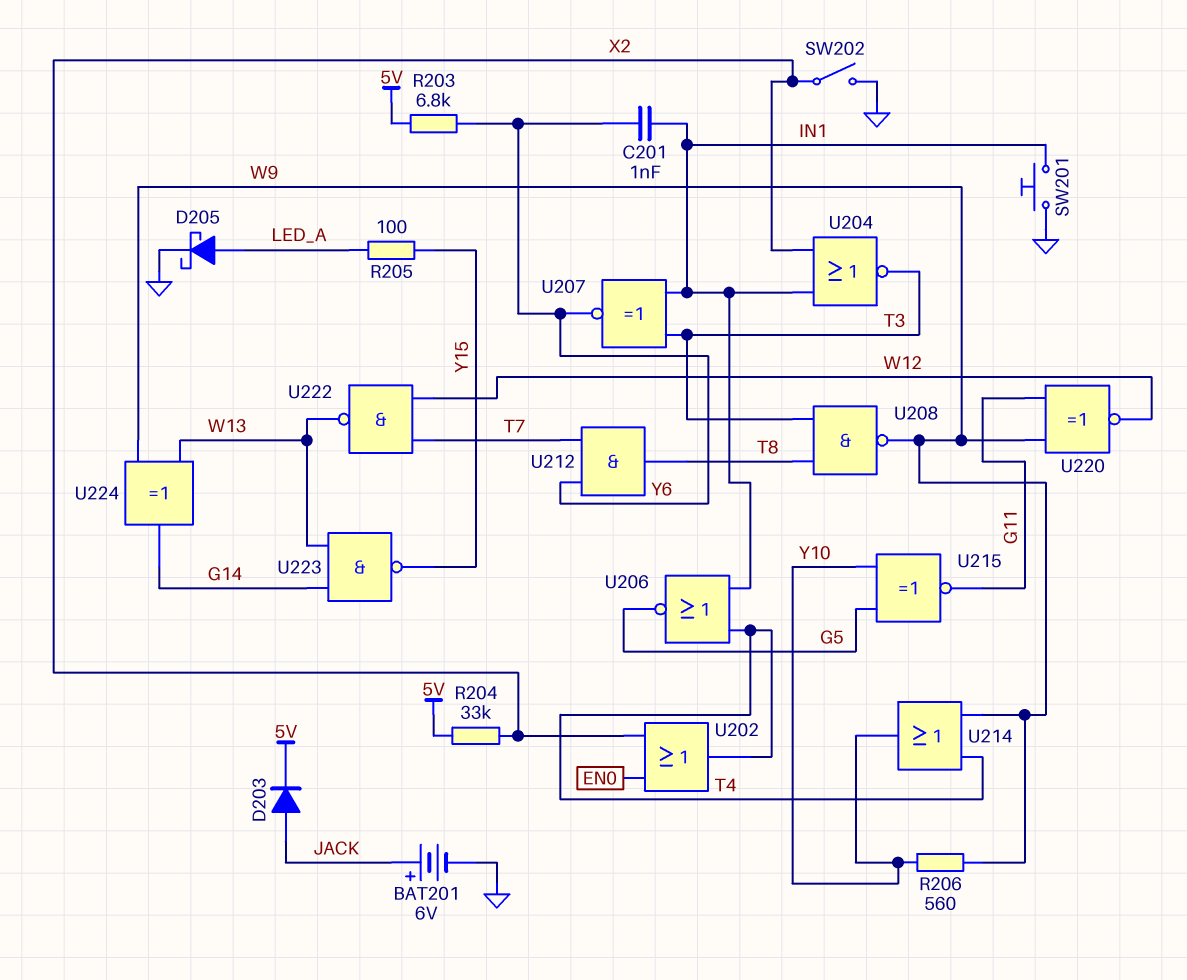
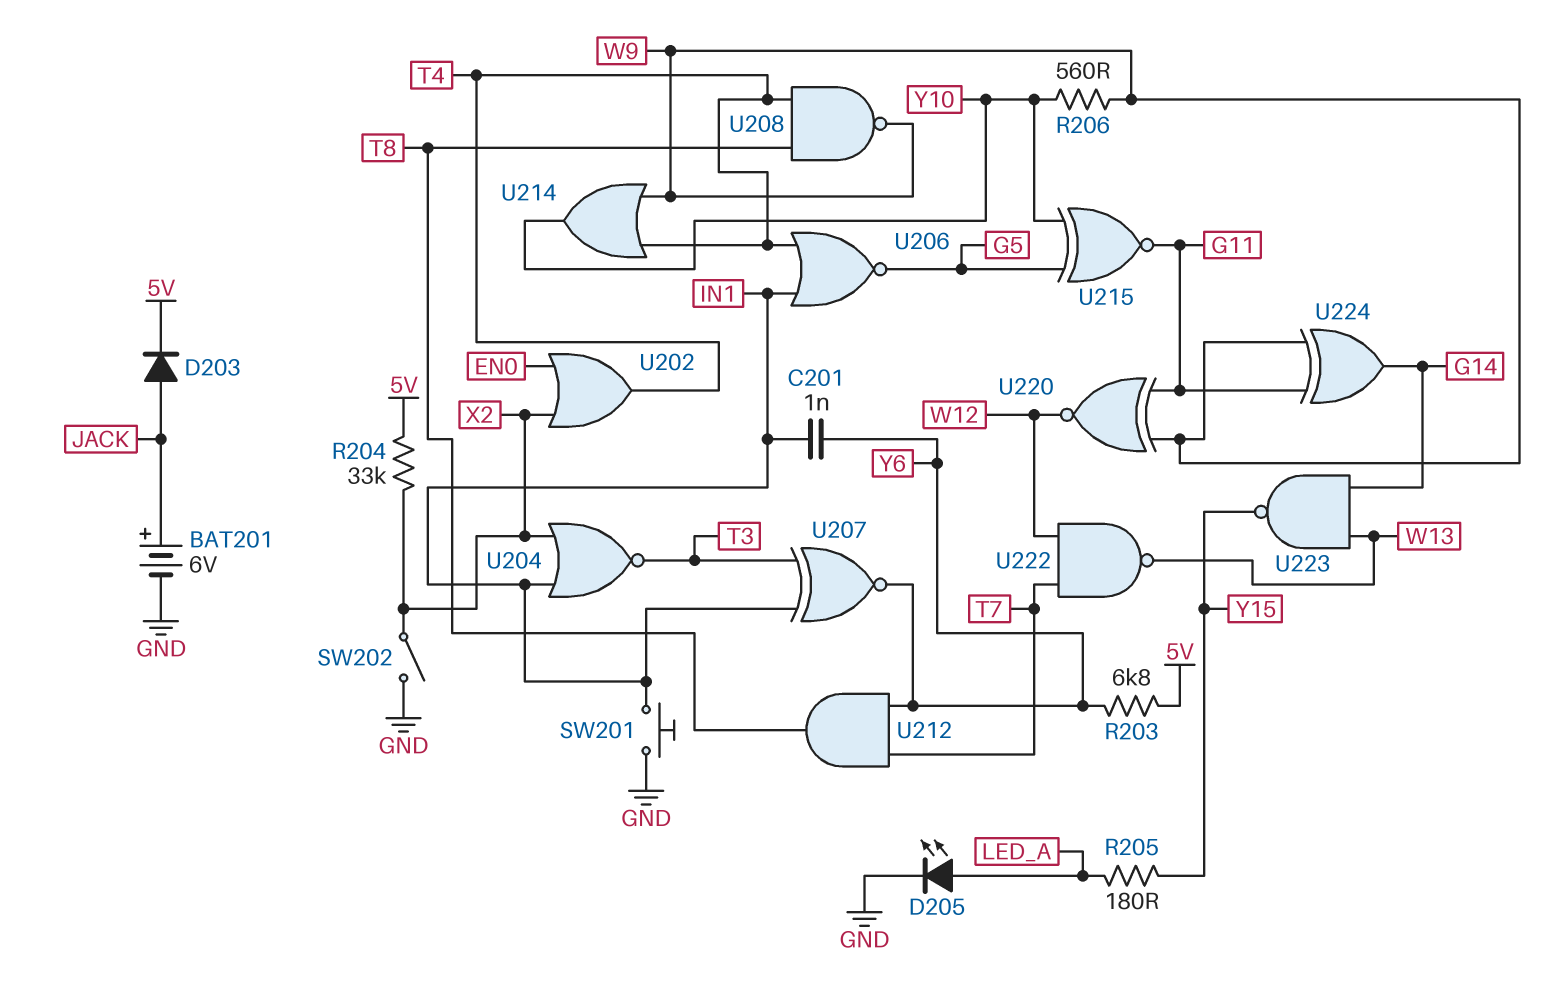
D205: schottky (A LED_A, K GND) -> LED (A LED_A, K GND)
R205: 100 (LED_A, Y15) -> 180 (LED_A, Y15)
U208: NAND (in T3, in T8, out W9) -> NAND (in T4, in T8, out W9)
U224: XOR (in W9, in W13, out G14) -> XOR (in G11, in W9, out G14)

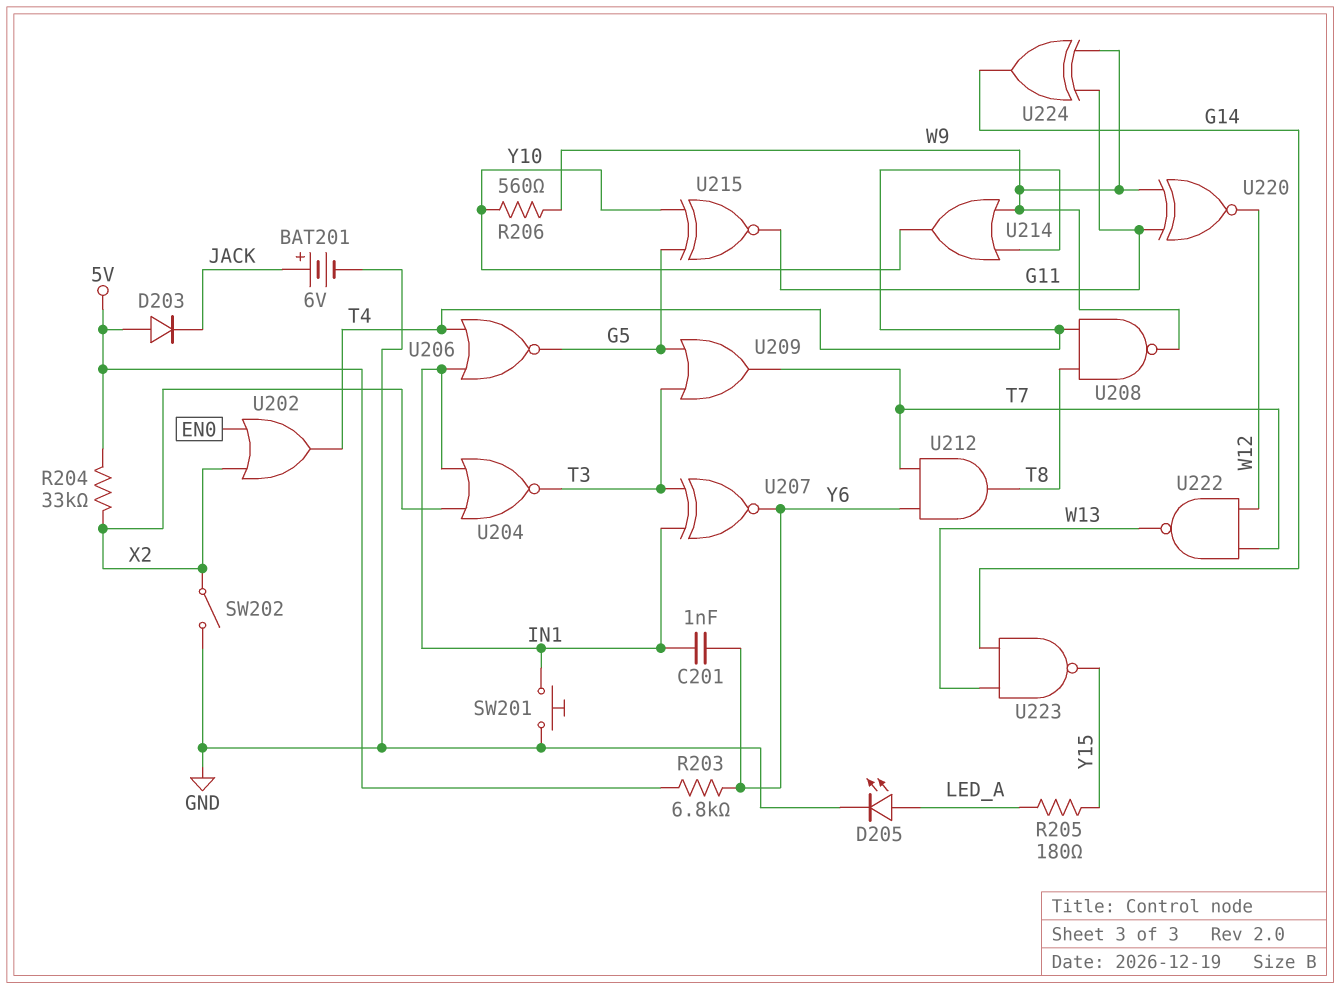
D203: diode (A JACK, K 5V) -> diode (A 5V, K JACK)
U209: none -> OR (in G5, in T3, out T7)

